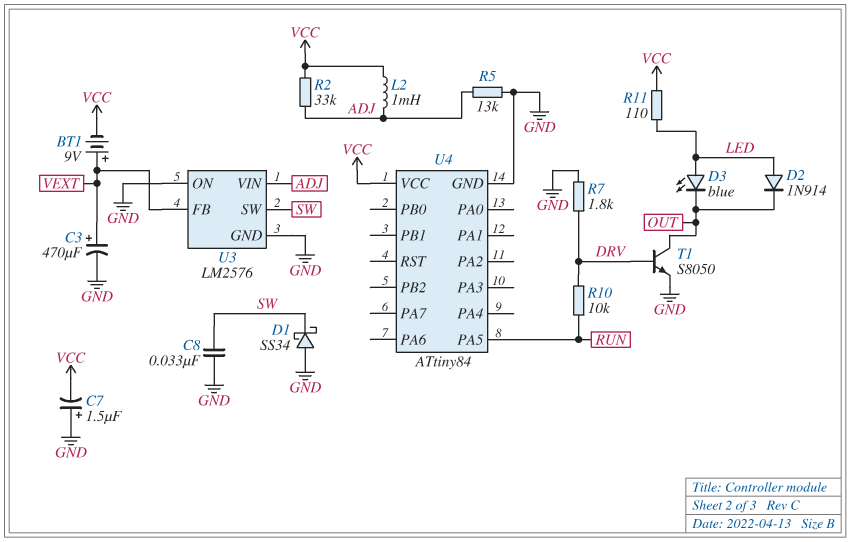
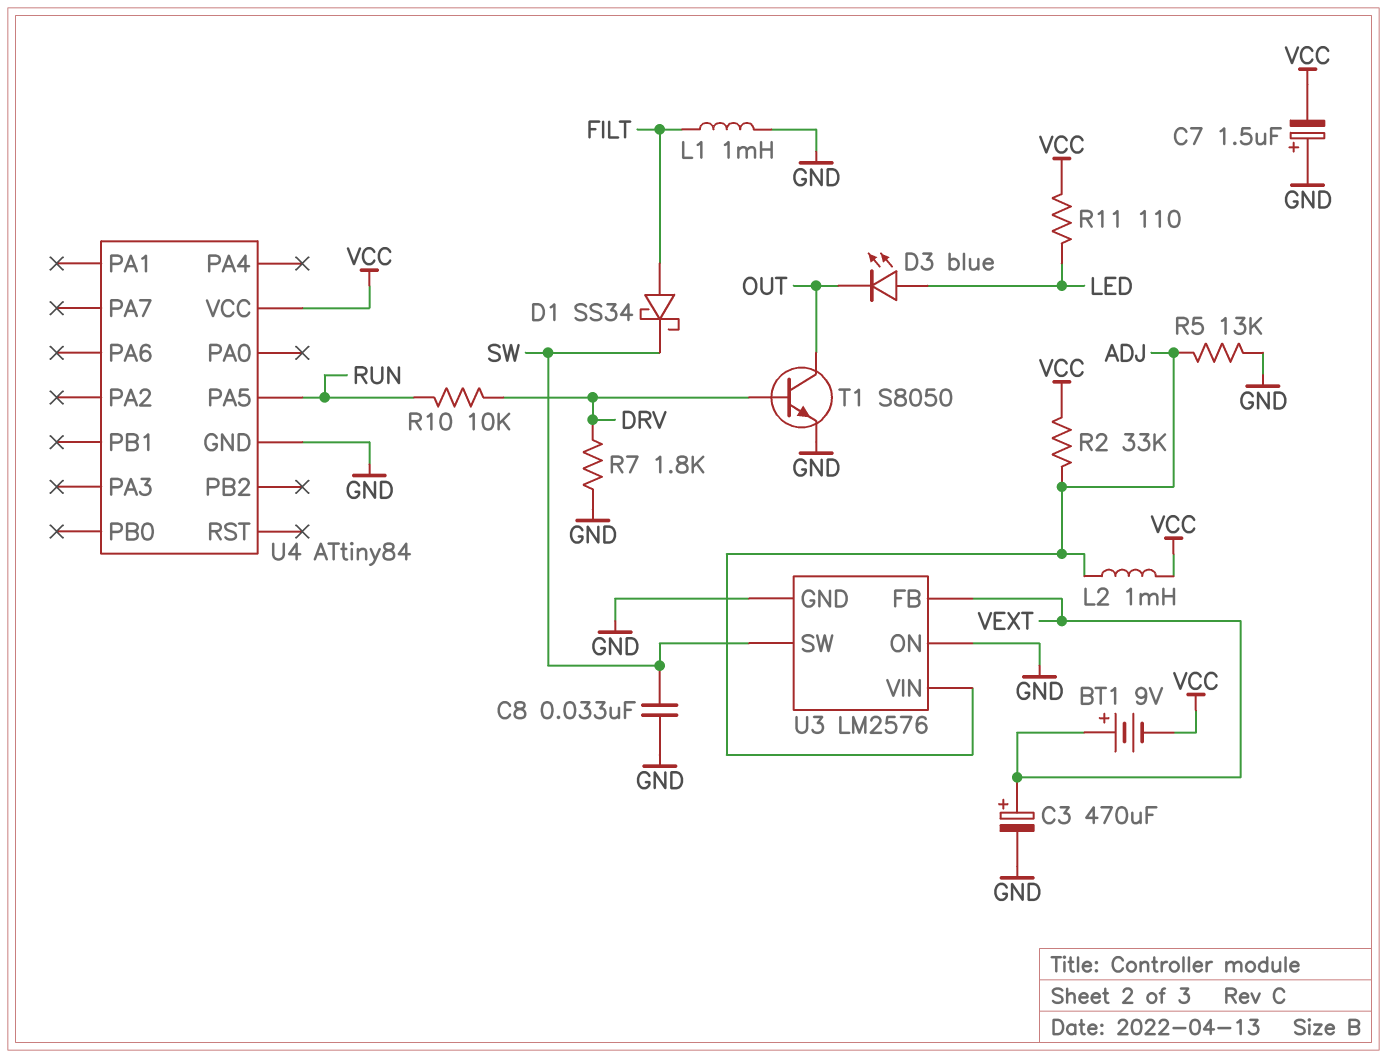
D1: schottky SS34 (A GND, K SW) -> schottky SS34 (A FILT, K SW)
D2: diode 1N914 (A LED, K OUT) -> none
L1: none -> 1mH (FILT, GND)

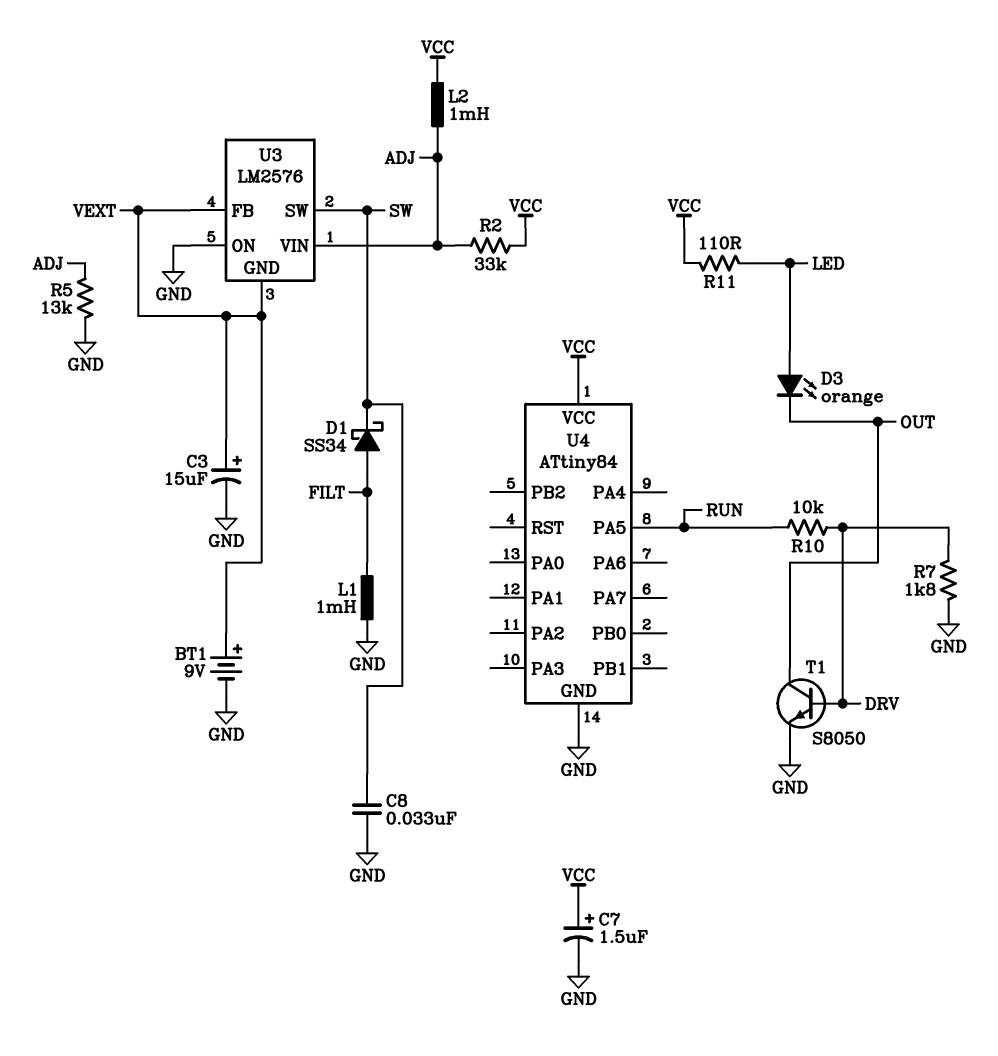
BT1: 9V (plus VEXT, minus VCC) -> 9V (plus VEXT, minus GND)
C3: 470uF (plus VEXT, minus GND) -> 15uF (plus VEXT, minus GND)
C7: 1.5uF (plus GND, minus VCC) -> 1.5uF (plus VCC, minus GND)
D3: LED blue (A LED, K OUT) -> LED orange (A LED, K OUT)
U3 pin GND: GND -> VEXT

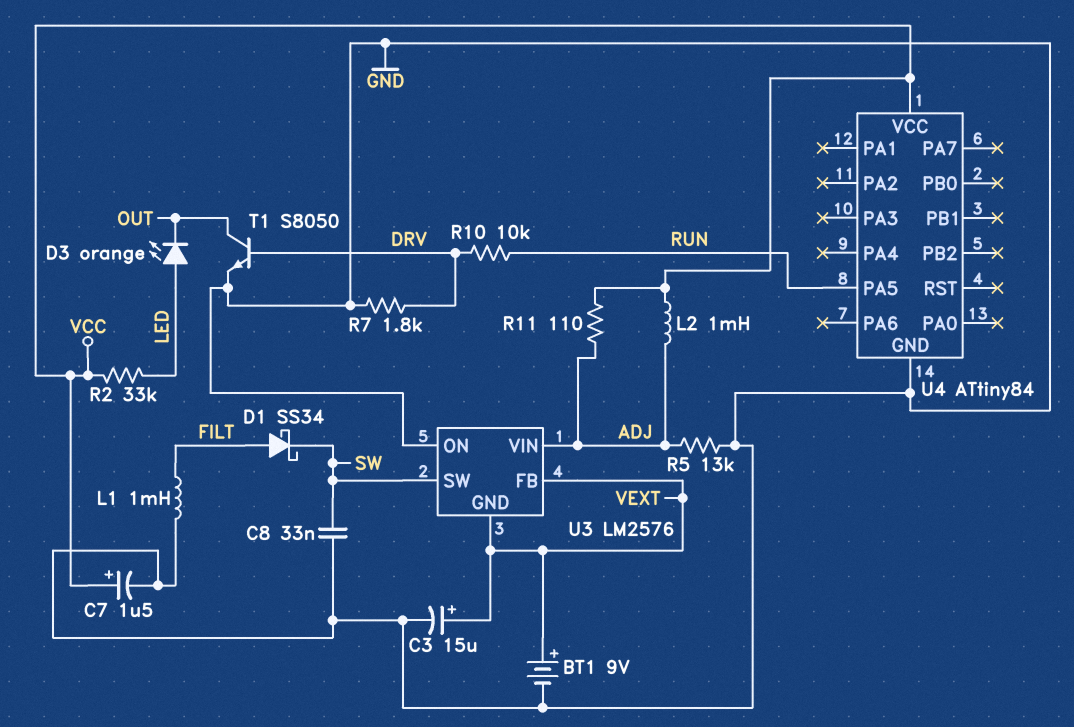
R2: 33k (ADJ, VCC) -> 33k (LED, VCC)
R11: 110 (LED, VCC) -> 110 (ADJ, VCC)

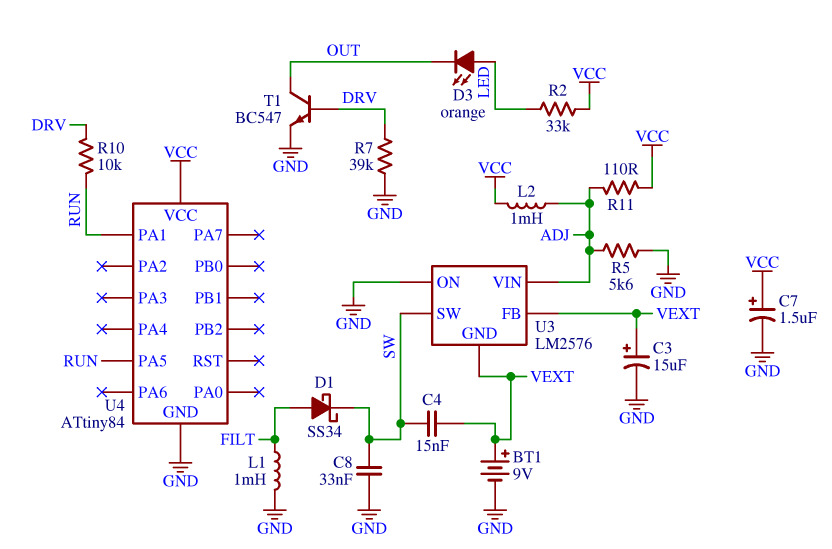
C4: none -> 15nF (SW, VEXT)
R5: 13k (ADJ, GND) -> 5.6k (ADJ, GND)
R7: 1.8k (DRV, GND) -> 39k (DRV, GND)
T1: NPN S8050 (B DRV, C OUT, E GND) -> NPN BC547 (B DRV, C OUT, E GND)
U4 pin PA1: none -> RUN

